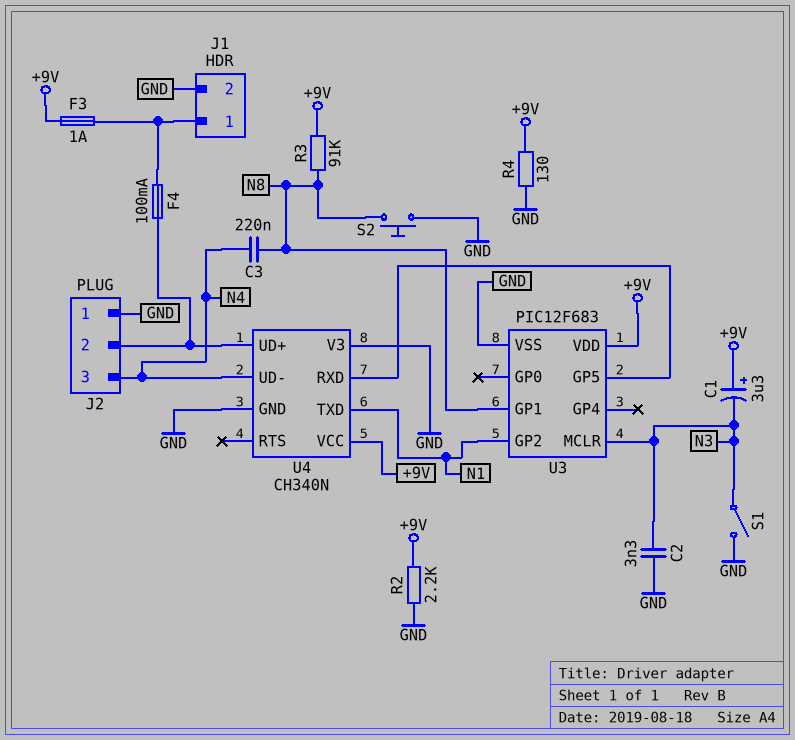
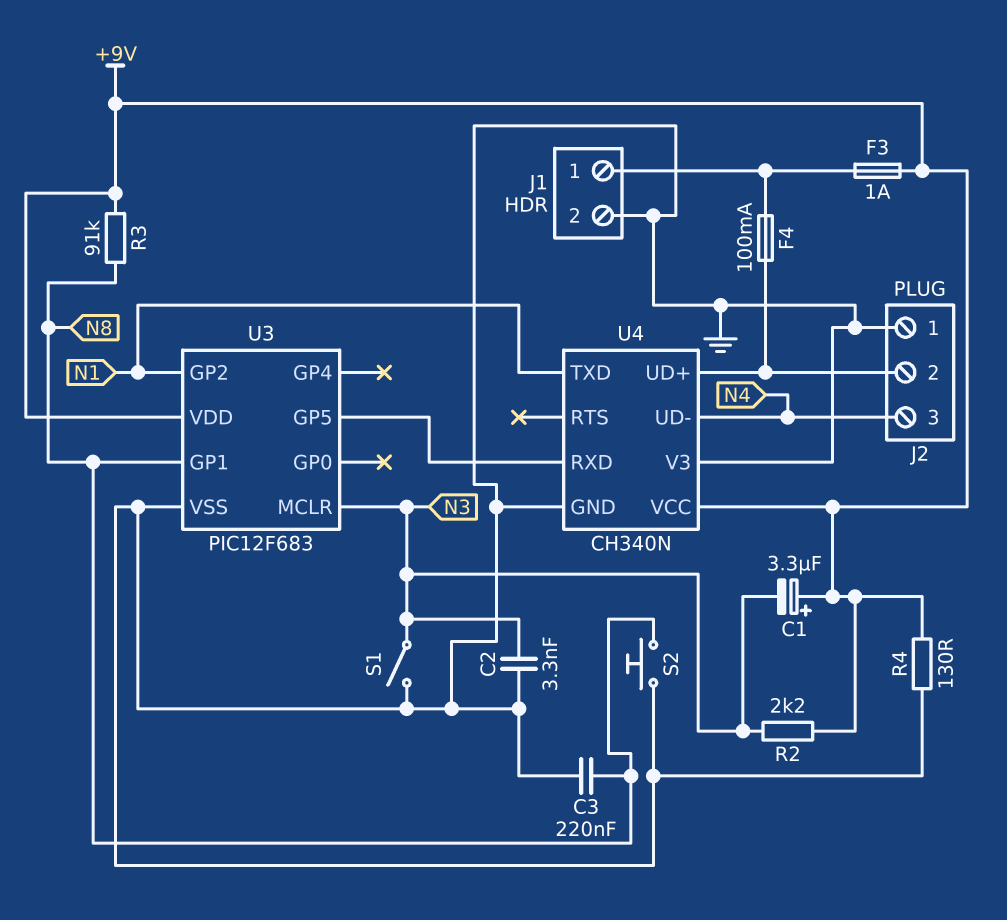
C3: 220nF (N4, N8) -> 220nF (GND, N8)
R2: 2.2k (+9V, GND) -> 2.2k (+9V, N3)

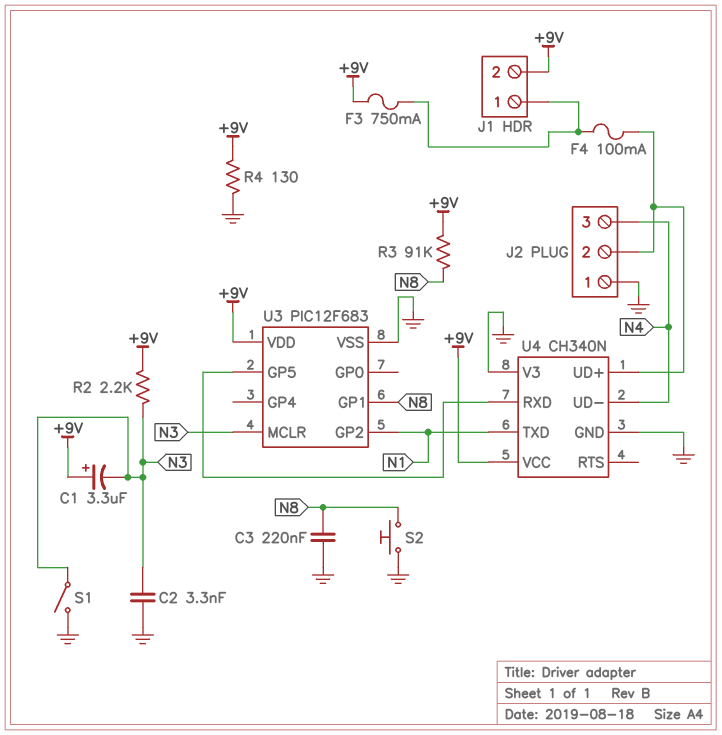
F3: 1A (+9V, J1/1) -> 750mA (+9V, J1/1)
J1 pin 2: GND -> +9V

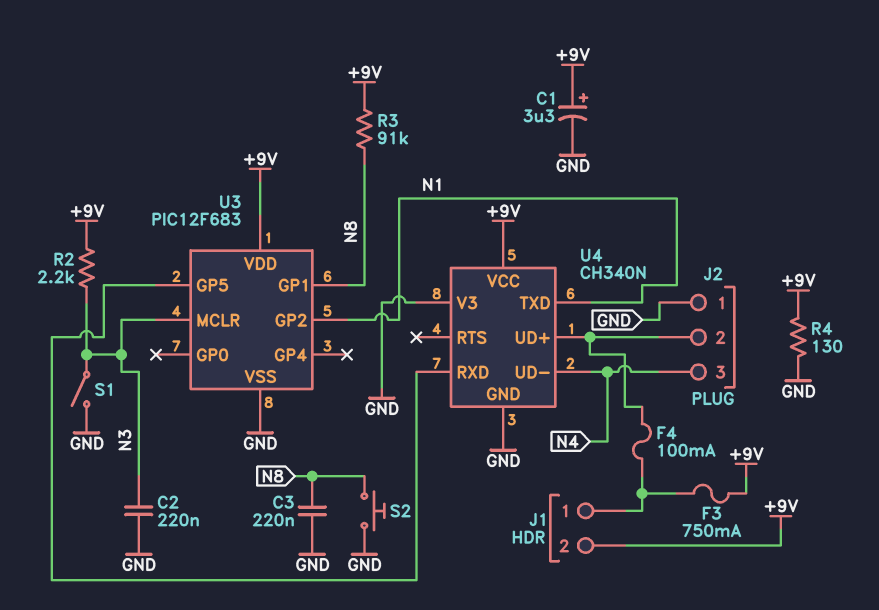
C1: 3.3uF (plus +9V, minus N3) -> 3.3uF (plus +9V, minus GND)
C2: 3.3nF (GND, N3) -> 220nF (GND, N3)

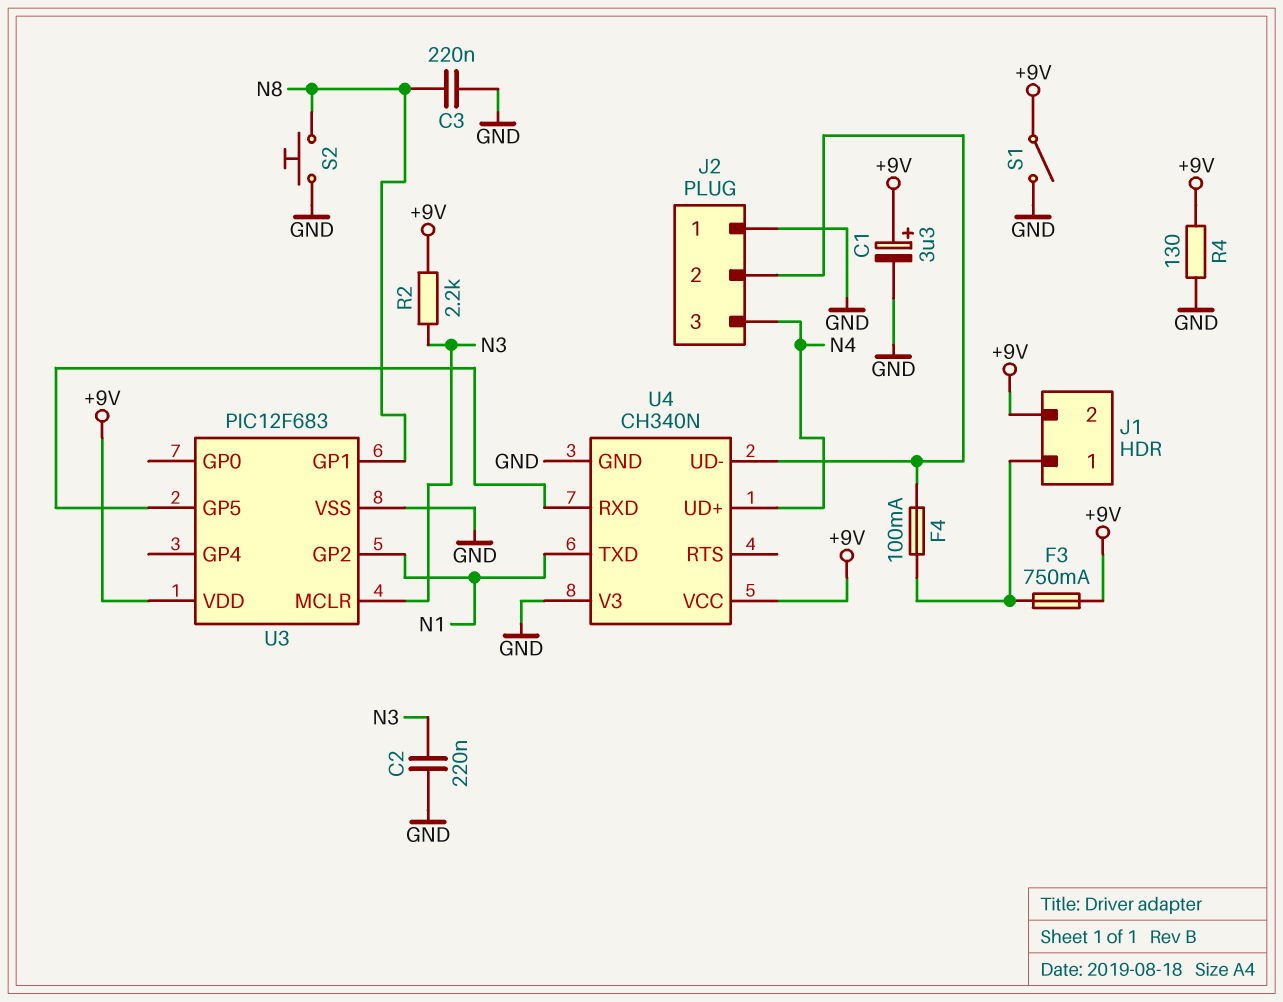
R3: 91k (+9V, N8) -> none
S1: switch (GND, N3) -> switch (+9V, GND)
U4 pin UD+: J2/2 -> N4
U4 pin UD-: N4 -> J2/2

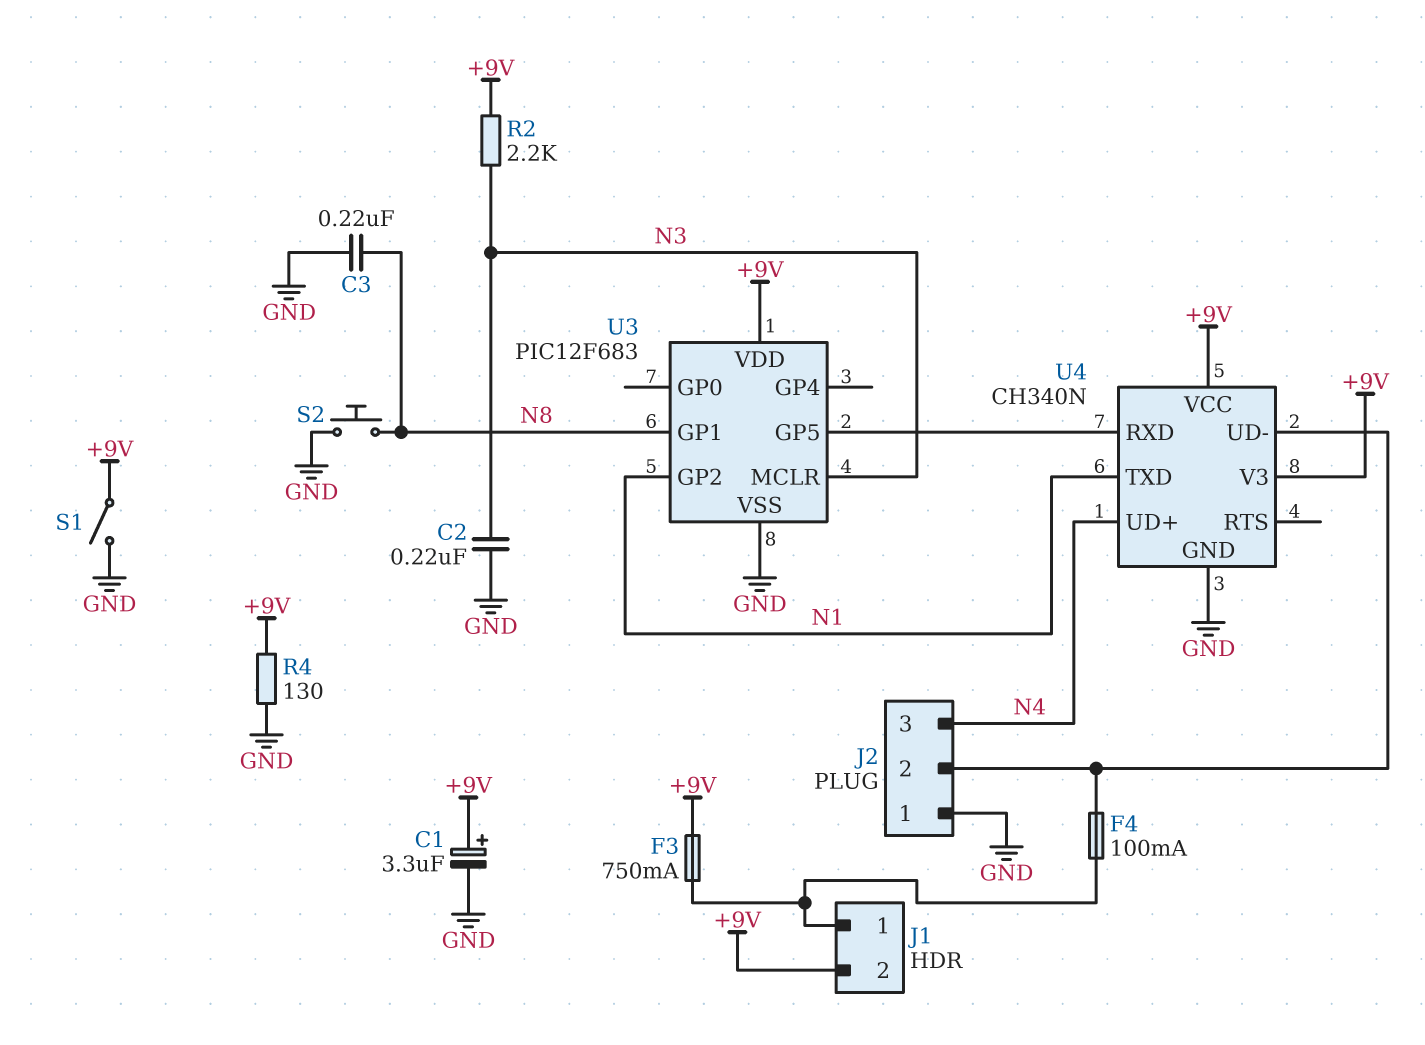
U4 pin V3: GND -> +9V

